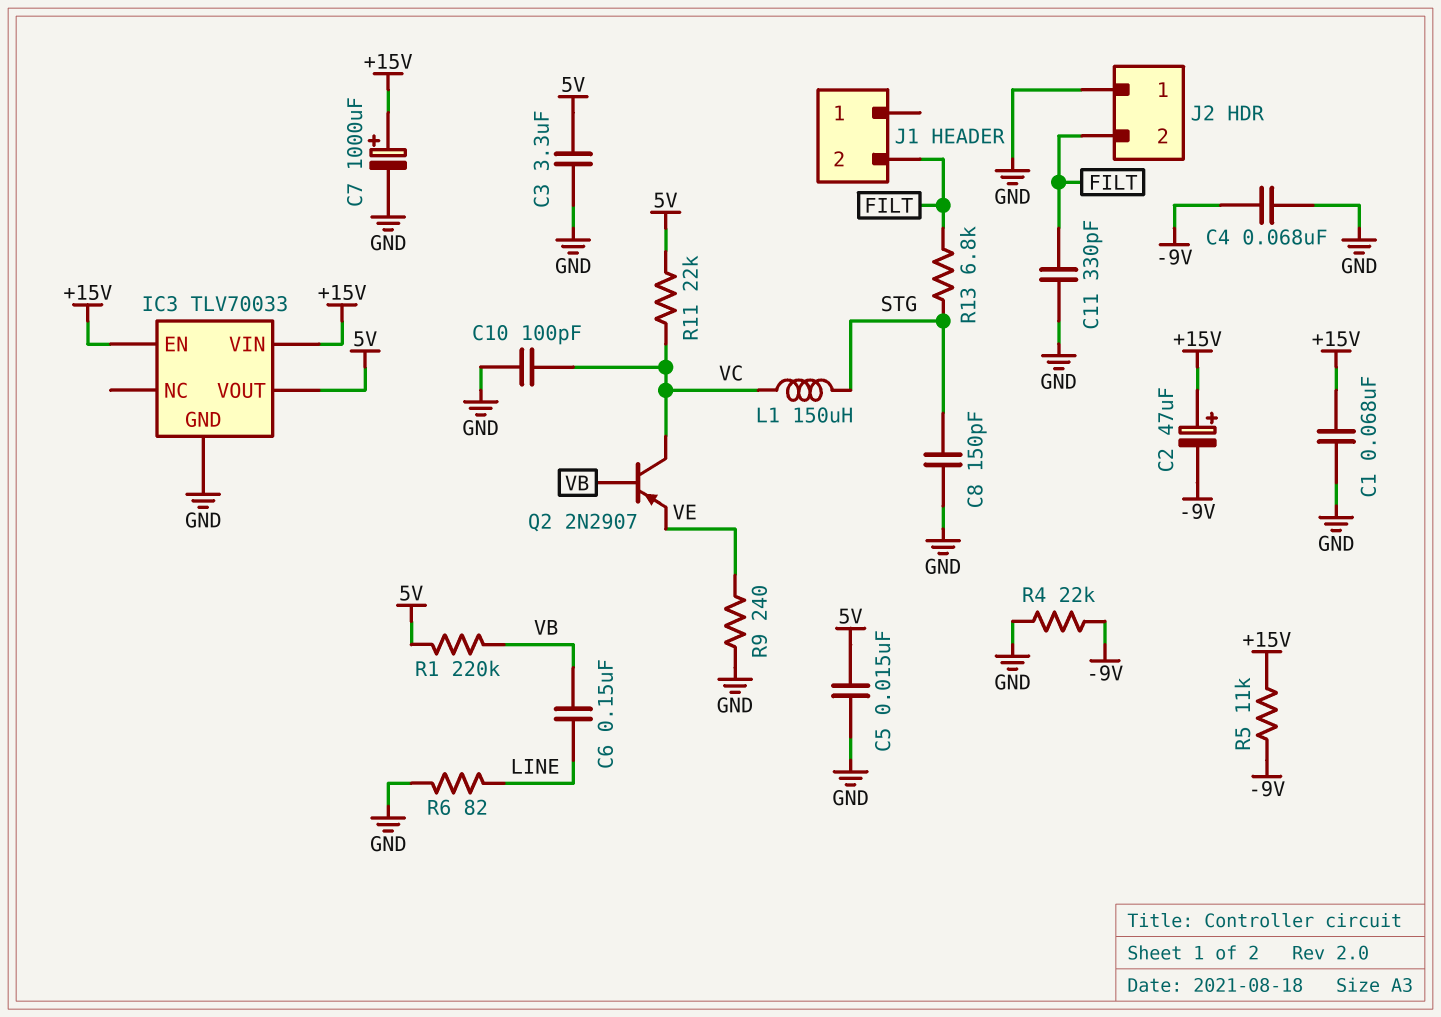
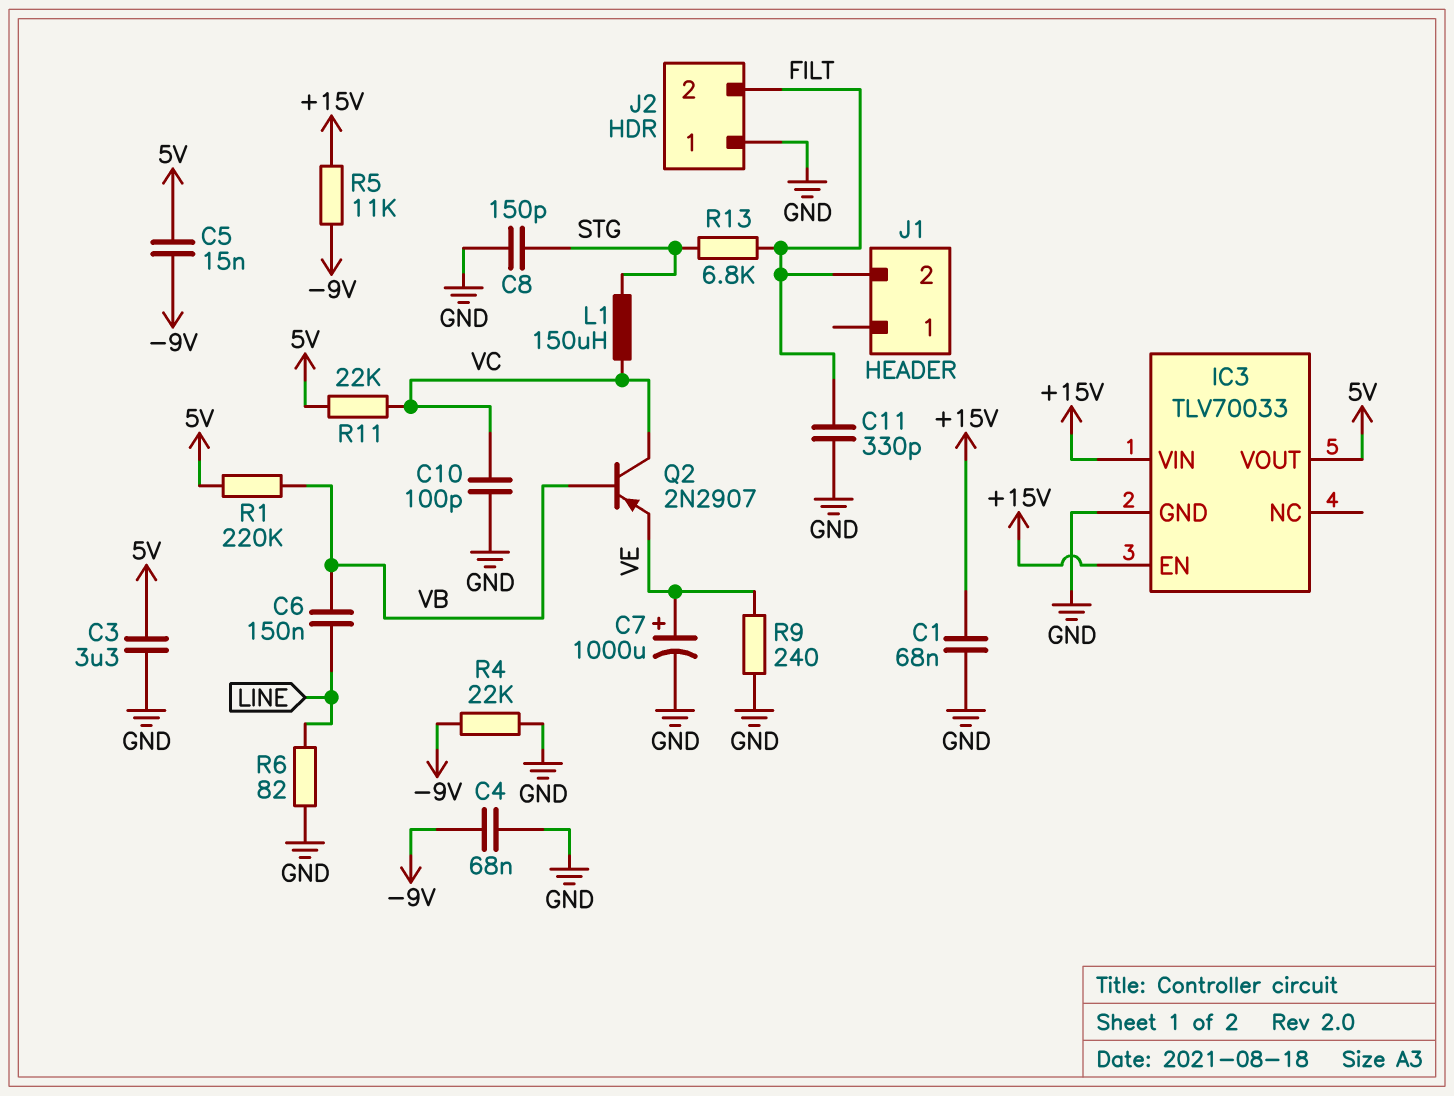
C2: 47uF (plus +15V, minus -9V) -> none
C5: 15nF (5V, GND) -> 15nF (-9V, 5V)
C7: 1000uF (plus +15V, minus GND) -> 1000uF (plus VE, minus GND)

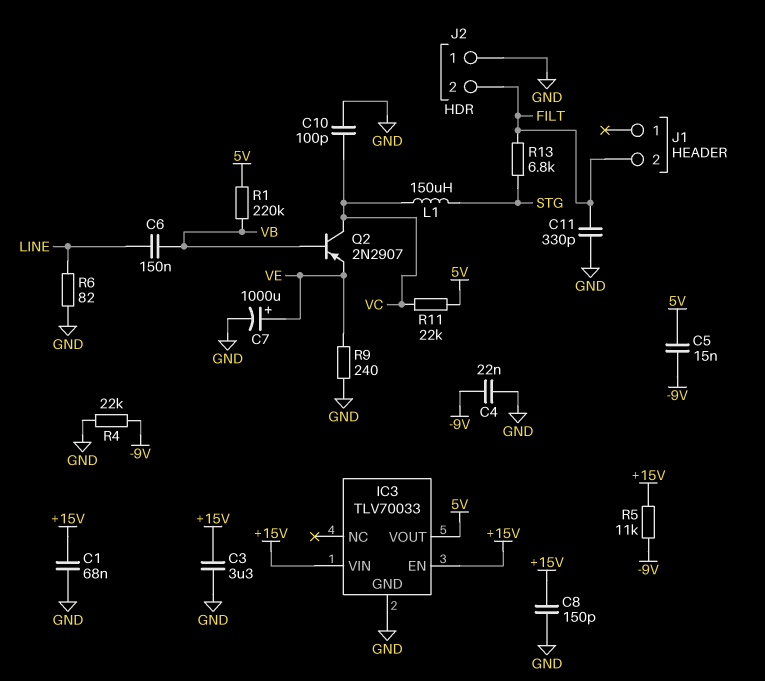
C3: 3.3uF (5V, GND) -> 3.3uF (+15V, GND)
C4: 68nF (-9V, GND) -> 22nF (-9V, GND)
C8: 150pF (GND, STG) -> 150pF (+15V, GND)

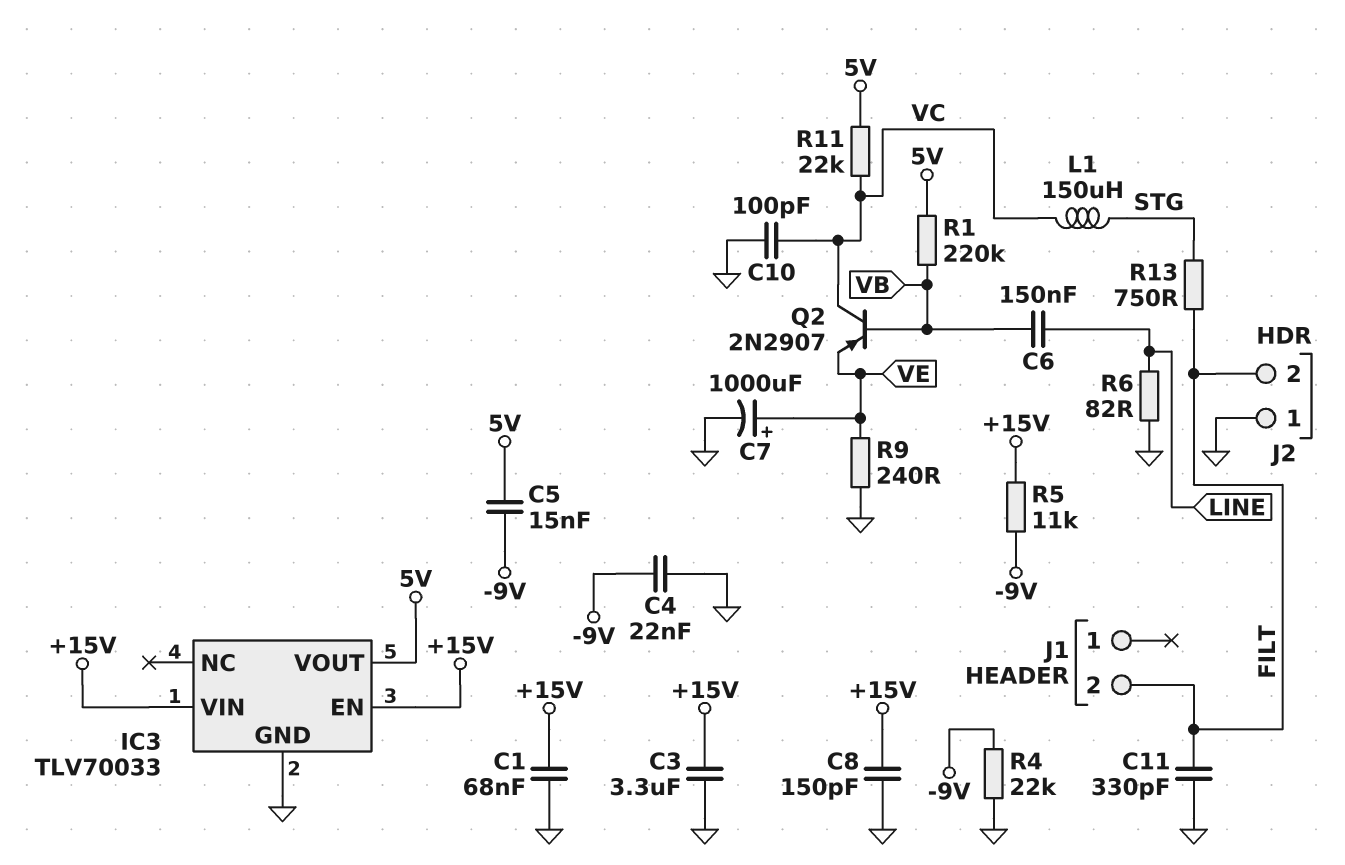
R13: 6.8k (FILT, STG) -> 750 (FILT, STG)

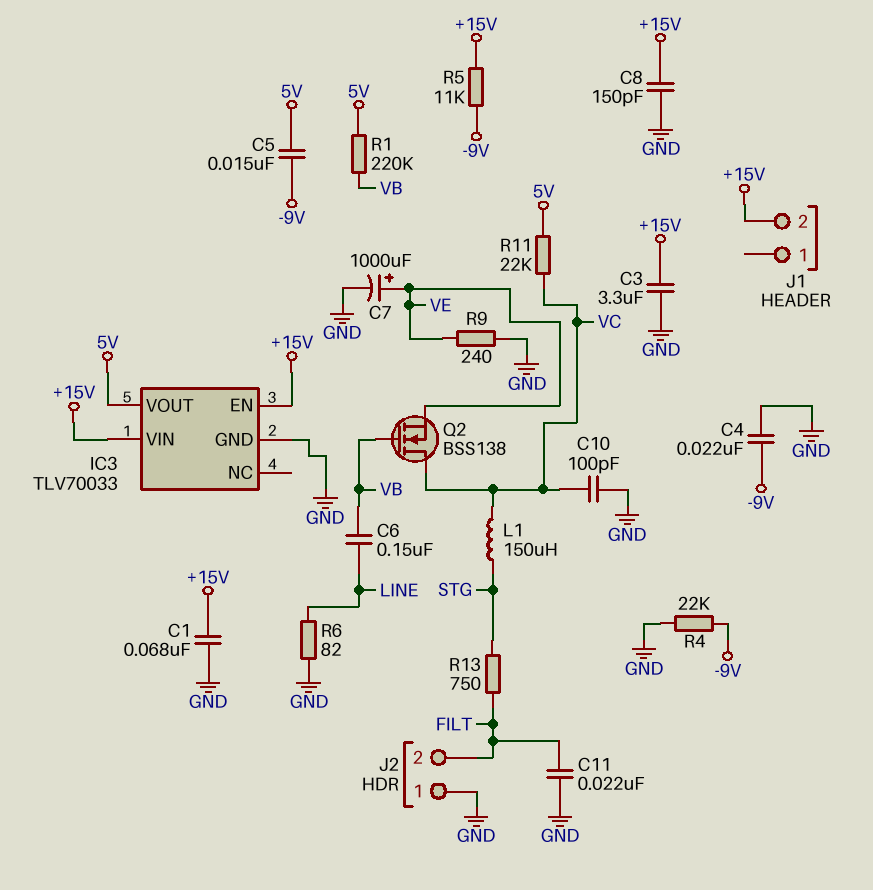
C11: 330pF (FILT, GND) -> 22nF (FILT, GND)
J1 pin 2: FILT -> +15V
Q2: PNP 2N2907 (B VB, C VC, E VE) -> NMOS BSS138 (G VB, D VC, S VE)

